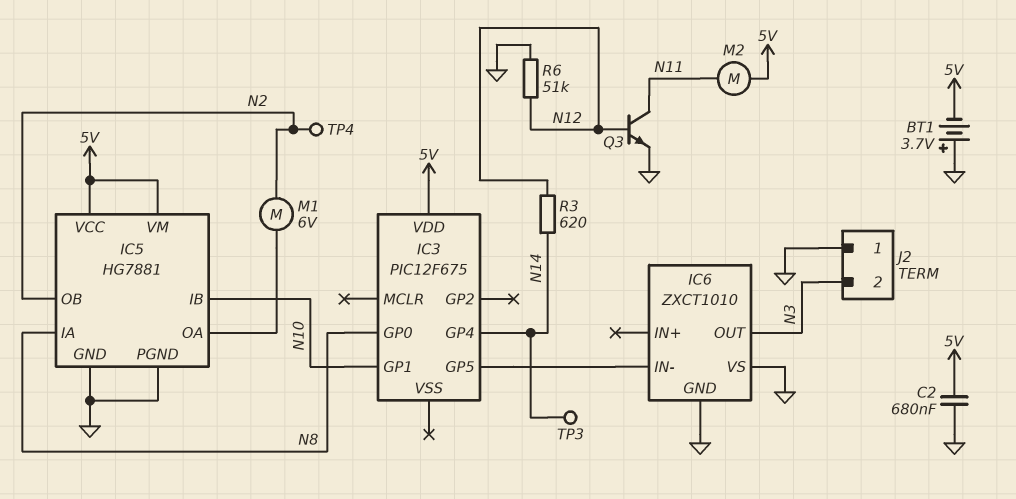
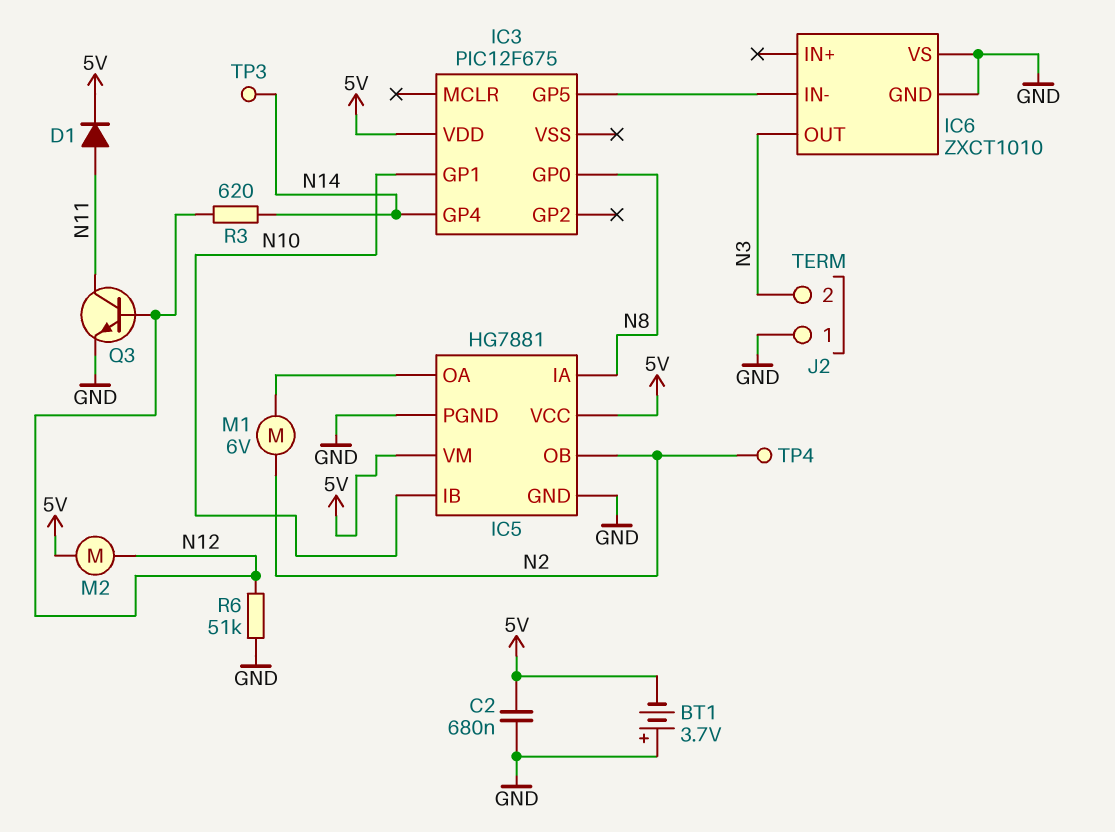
D1: none -> diode (A N11, K 5V)
M2: motor (5V, N11) -> motor (5V, N12)

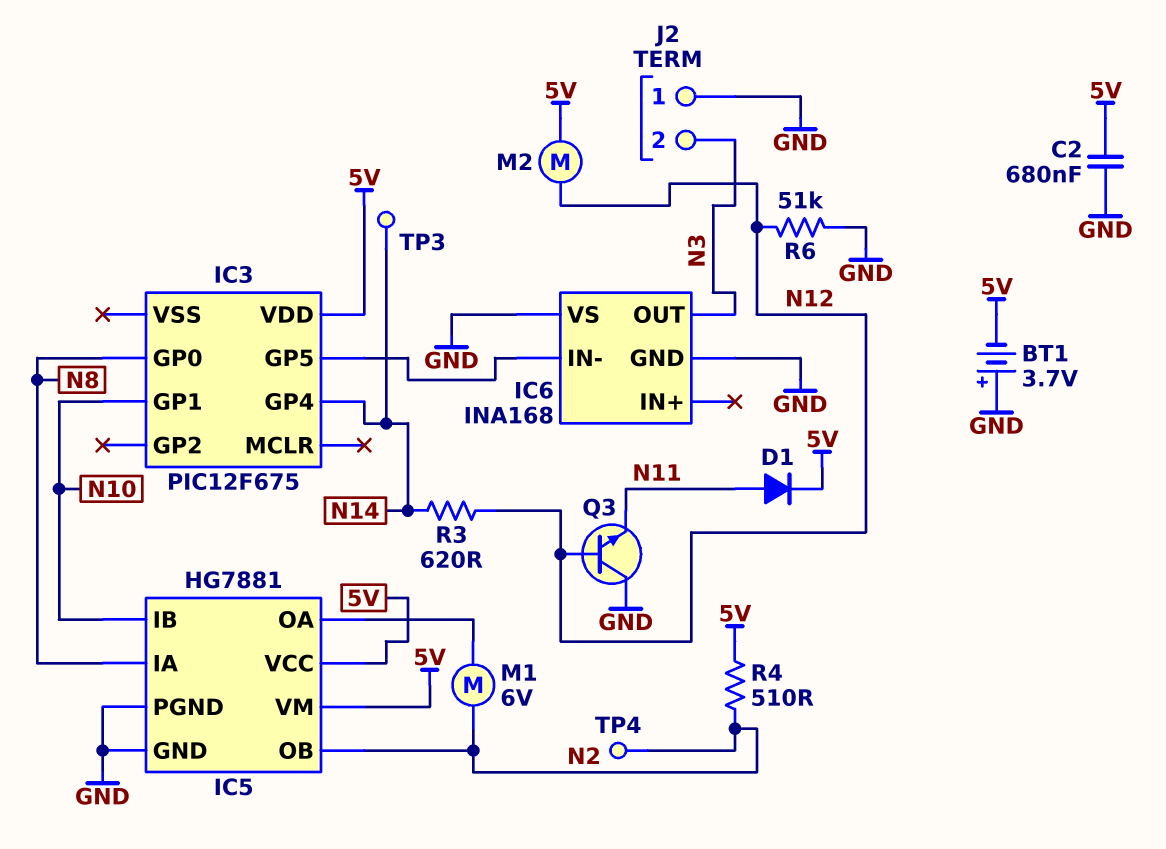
IC6: ZXCT1010 -> INA168
Q3: NPN (B N12, C N11, E GND) -> NPN (B N12, C GND, E N11)
R4: none -> 510 (5V, N2)

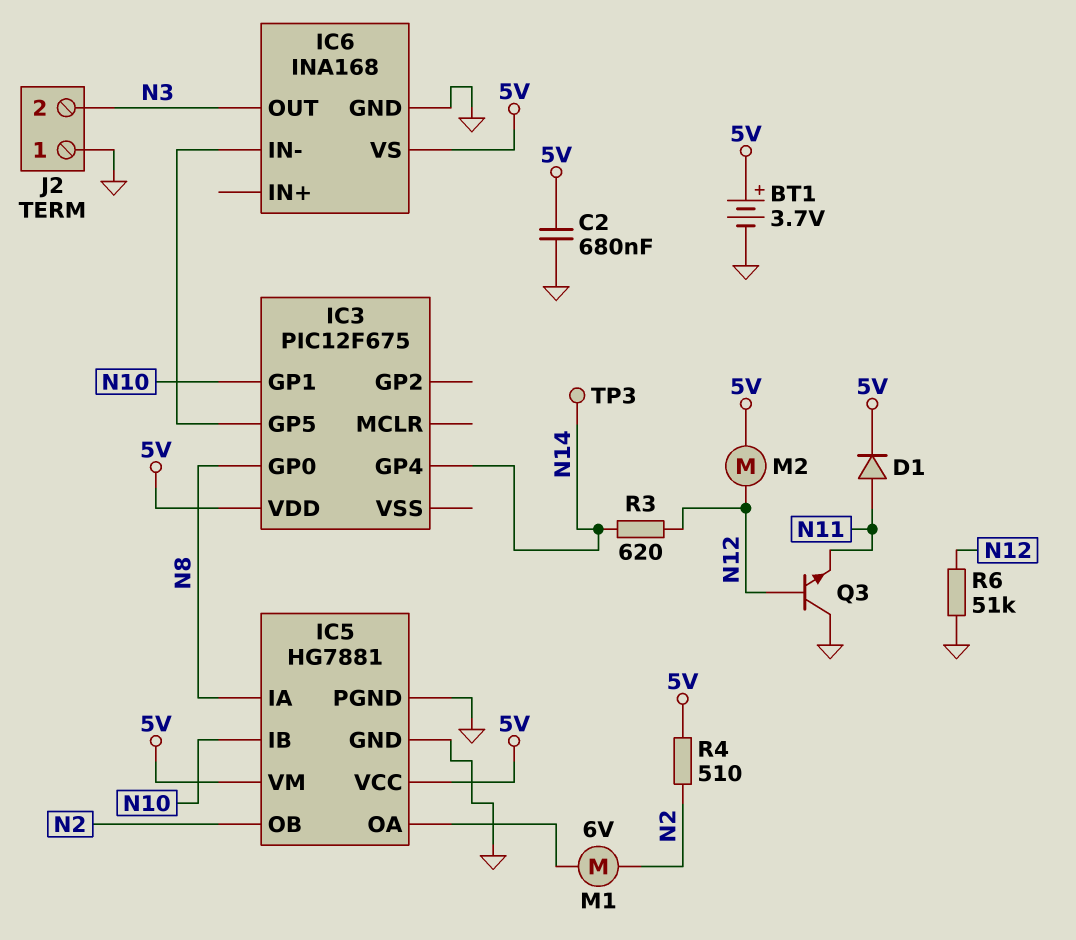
BT1: 3.7V (plus GND, minus 5V) -> 3.7V (plus 5V, minus GND)
IC6 pin VS: GND -> 5V
TP4: test point (N2) -> none

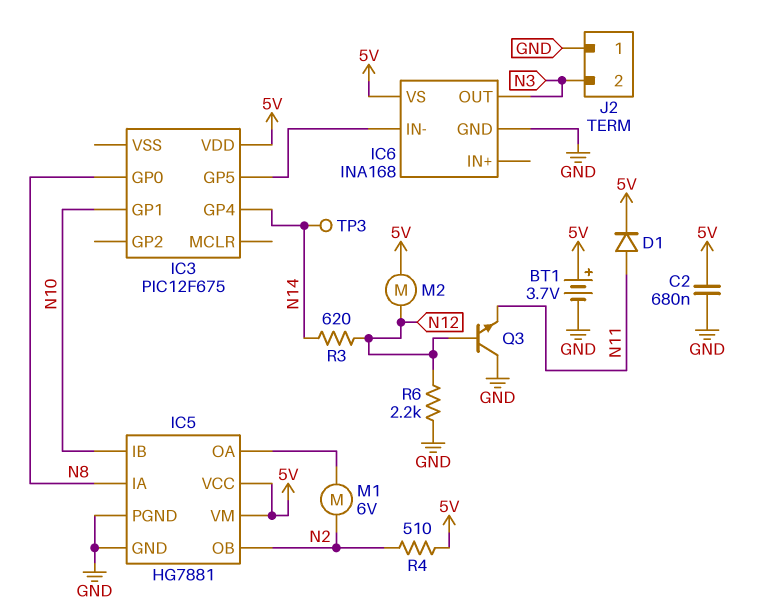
R6: 51k (GND, N12) -> 2.2k (GND, N12)

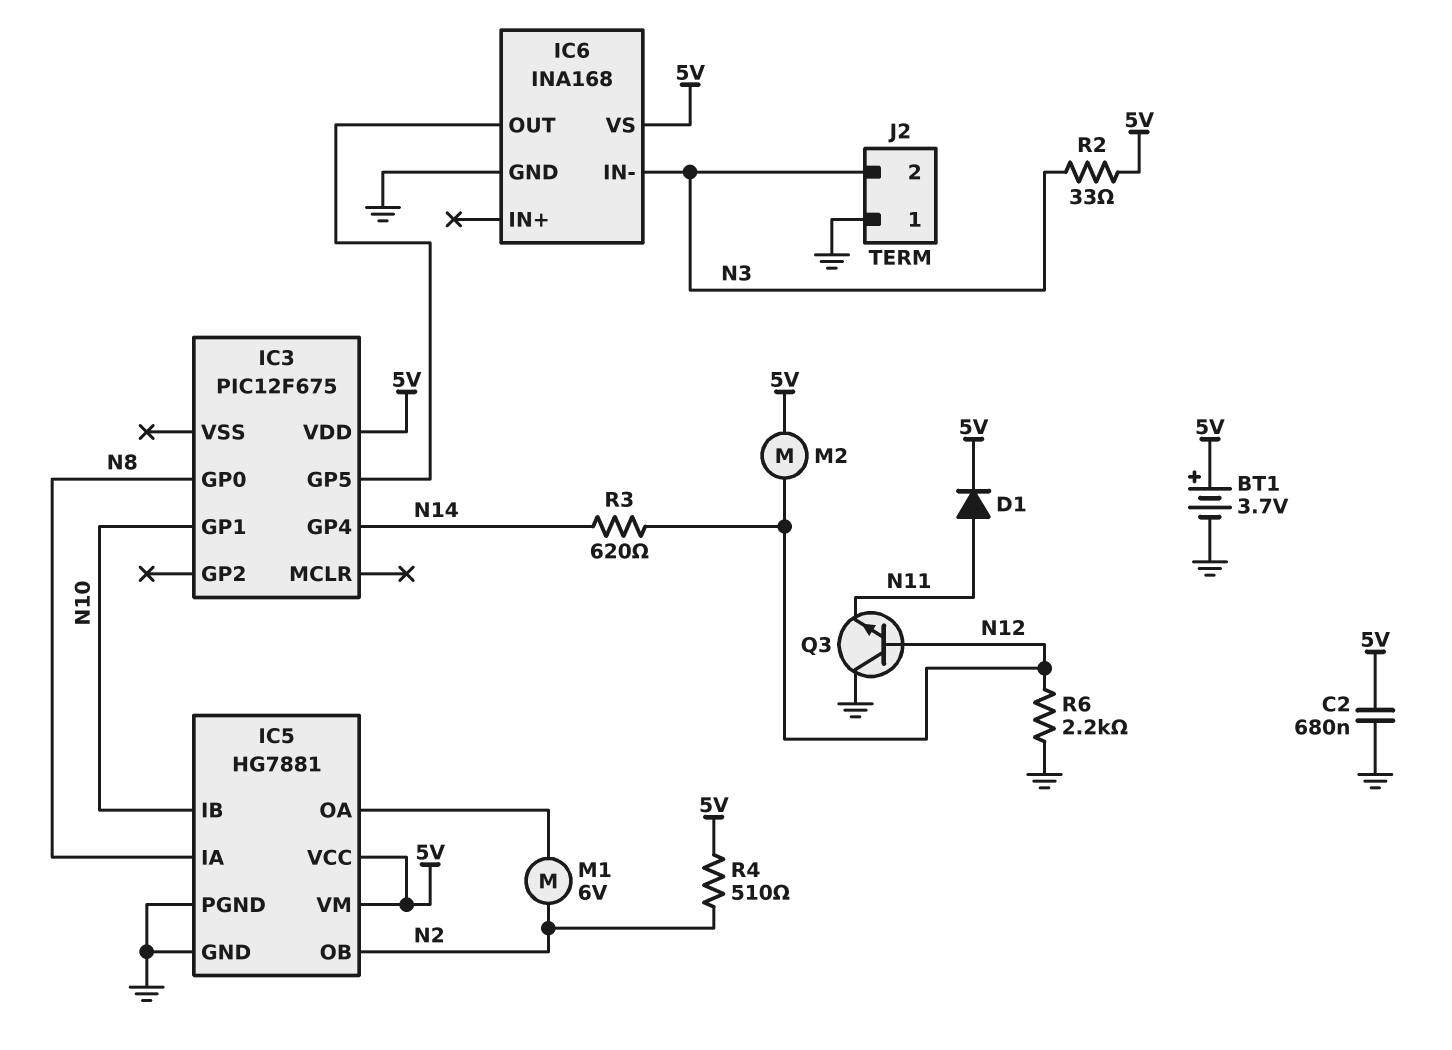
IC6 pin IN-: IC3/GP5 -> N3
IC6 pin OUT: N3 -> IC3/GP5
R2: none -> 33 (5V, N3)
TP3: test point (N14) -> none

